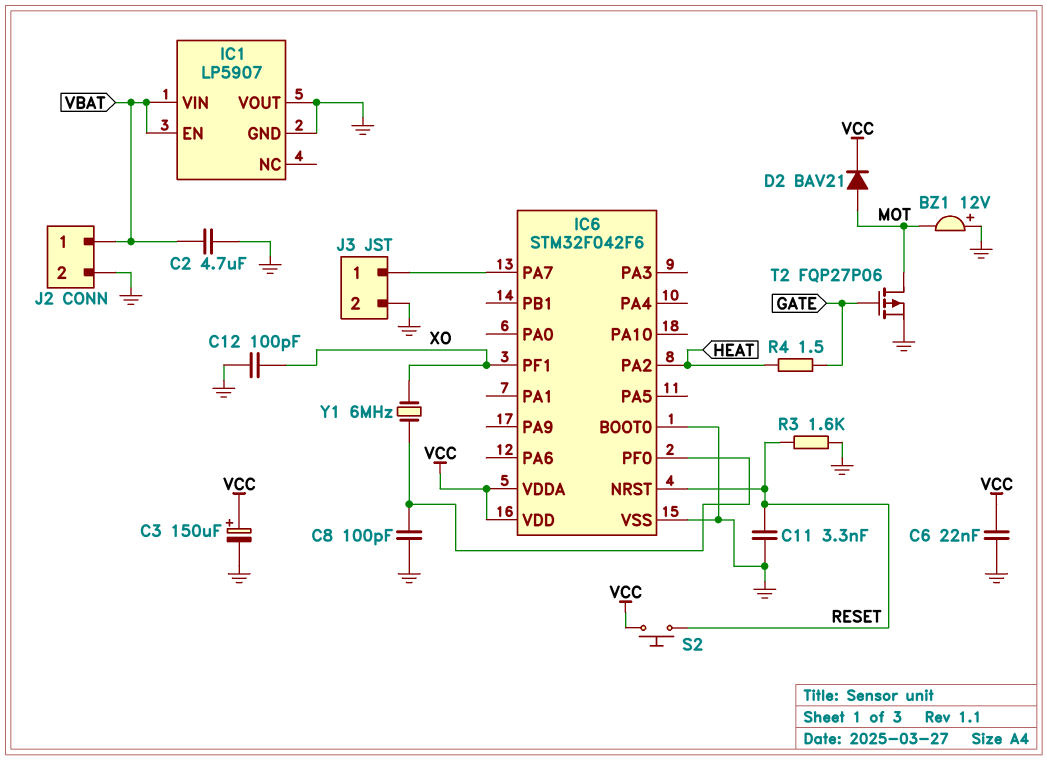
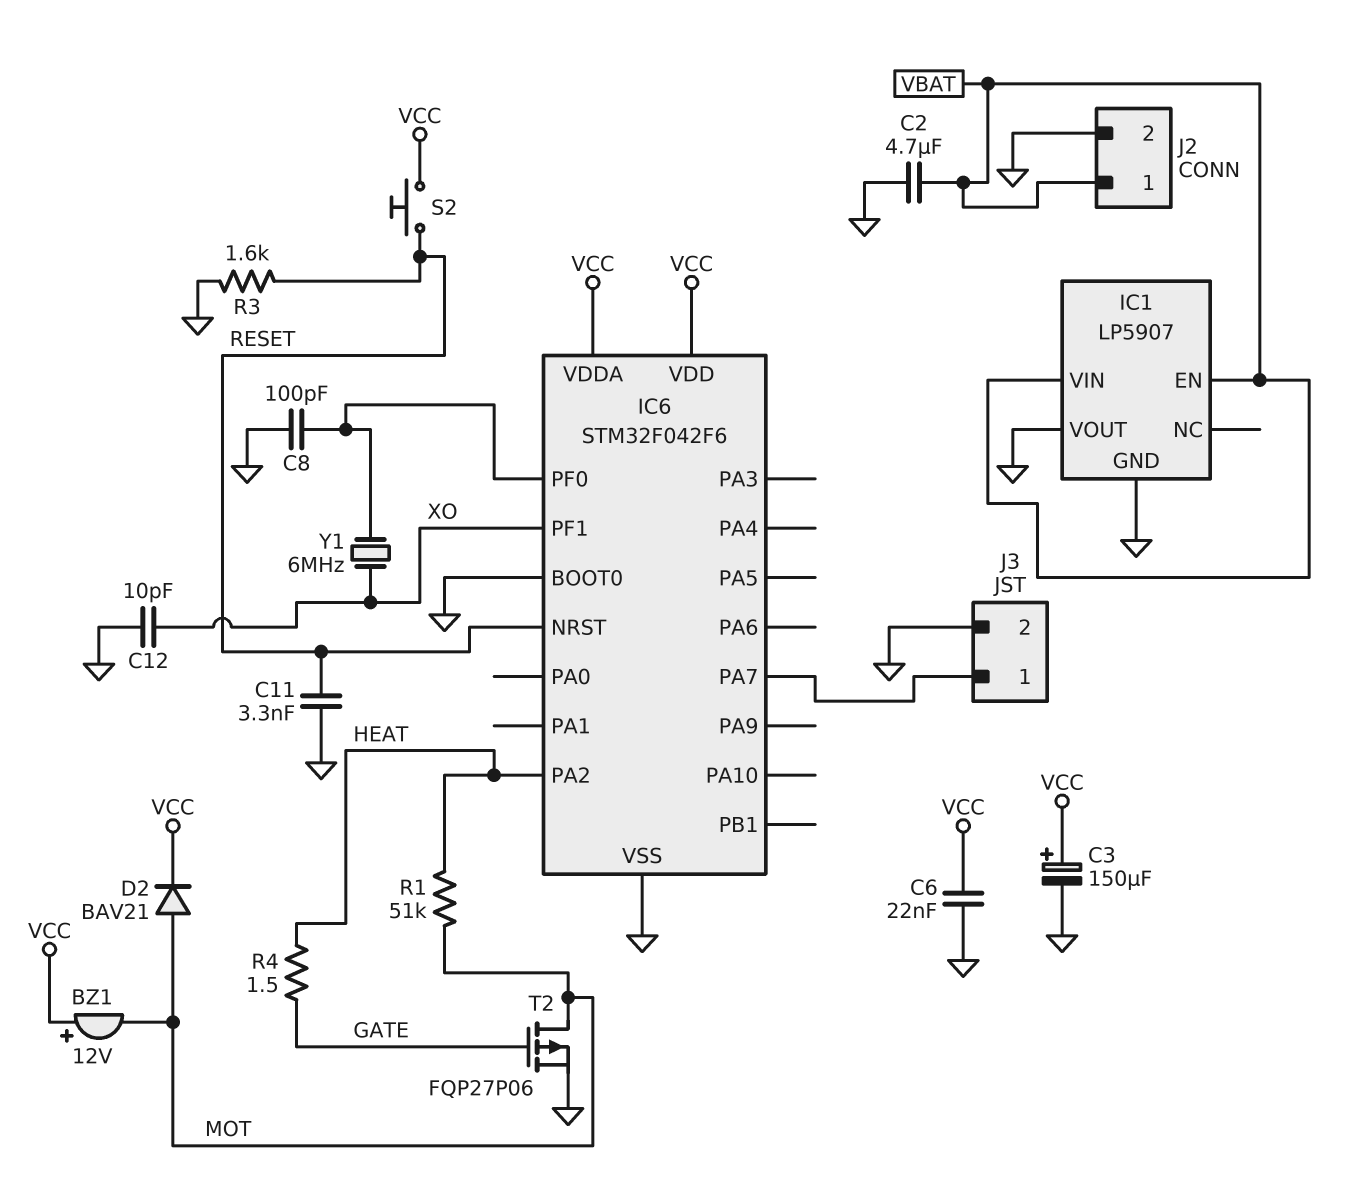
BZ1: buzzer 12V (plus GND, minus MOT) -> buzzer 12V (plus VCC, minus MOT)
C12: 100pF (GND, XO) -> 10pF (GND, XO)
R1: none -> 51k (HEAT, MOT)

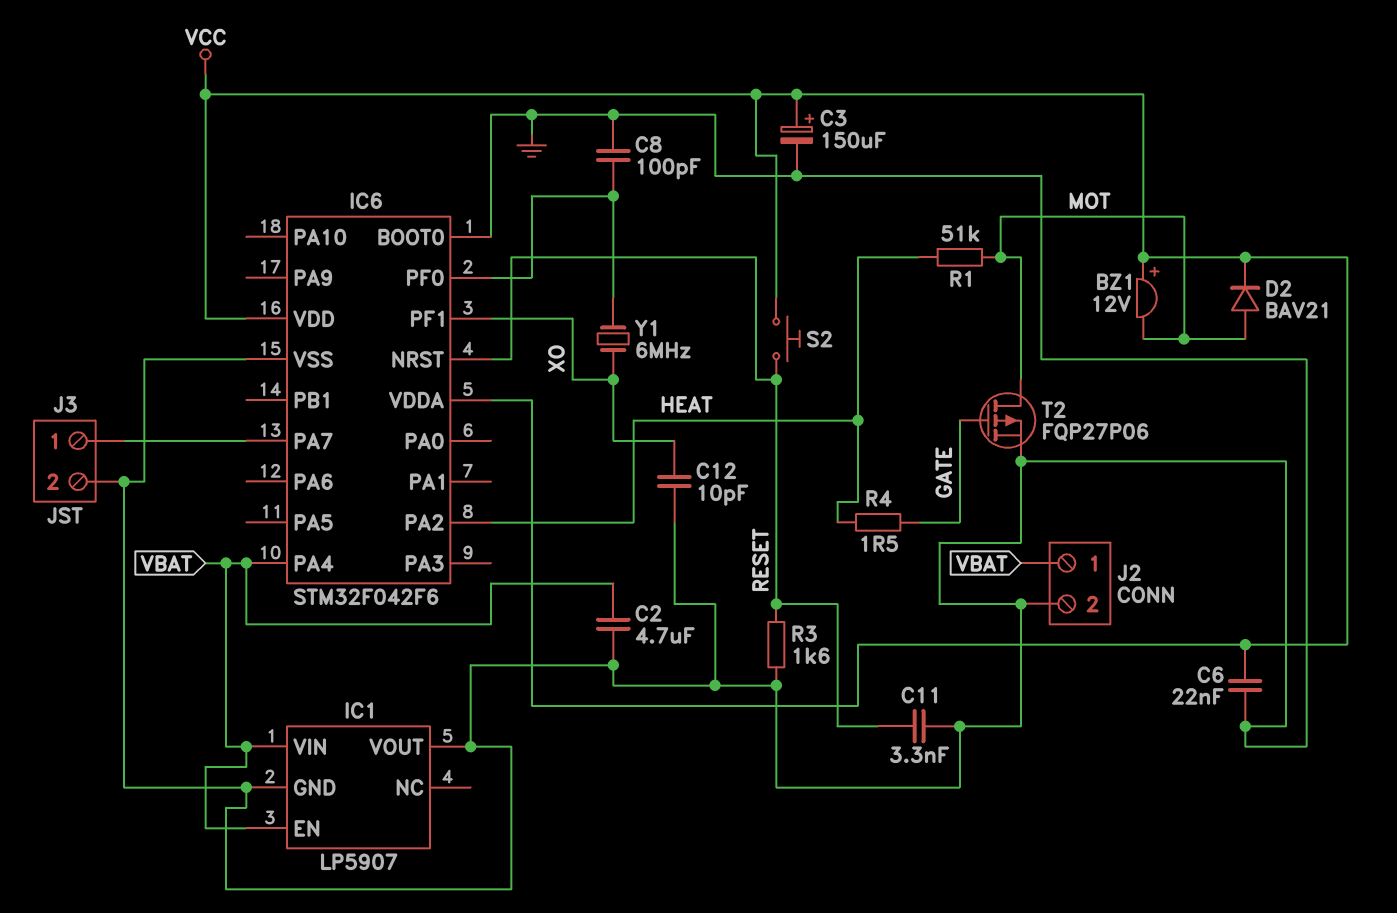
IC6 pin PA4: none -> VBAT

